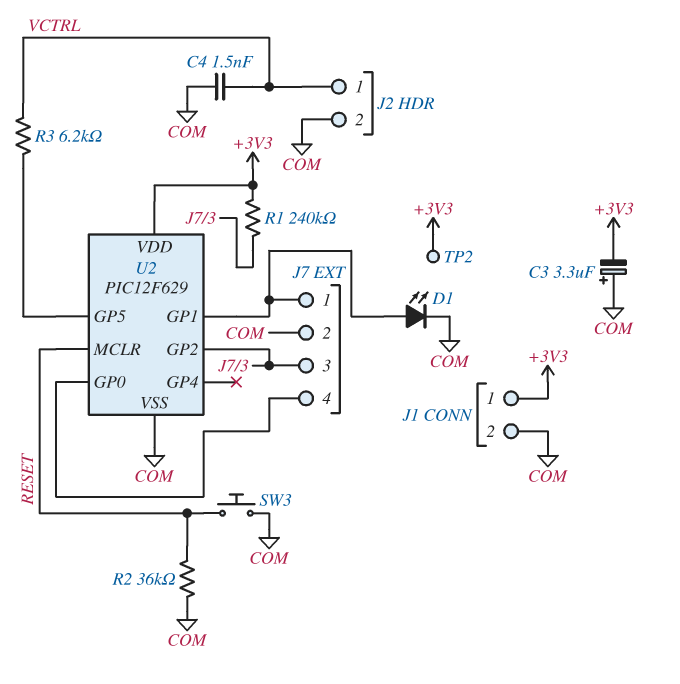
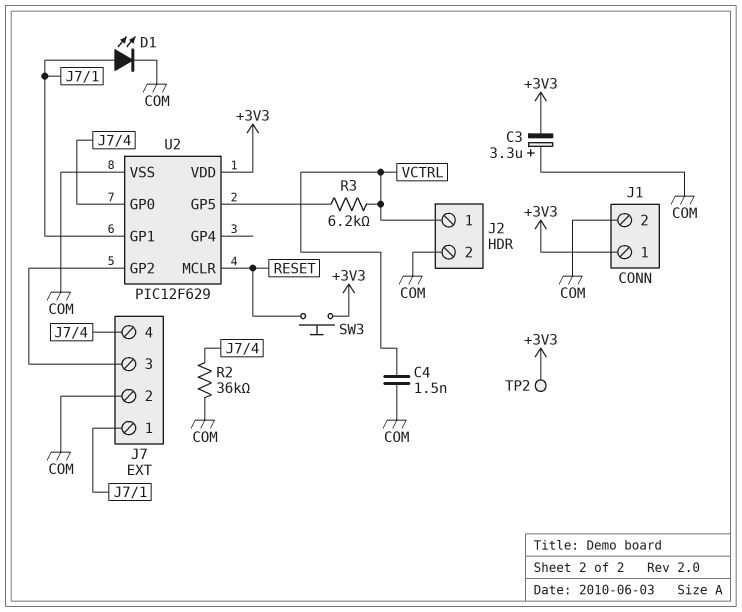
R1: 240k (+3V3, J7/3) -> none
R2: 36k (COM, RESET) -> 36k (COM, J7/4)
SW3: button (COM, RESET) -> button (+3V3, RESET)

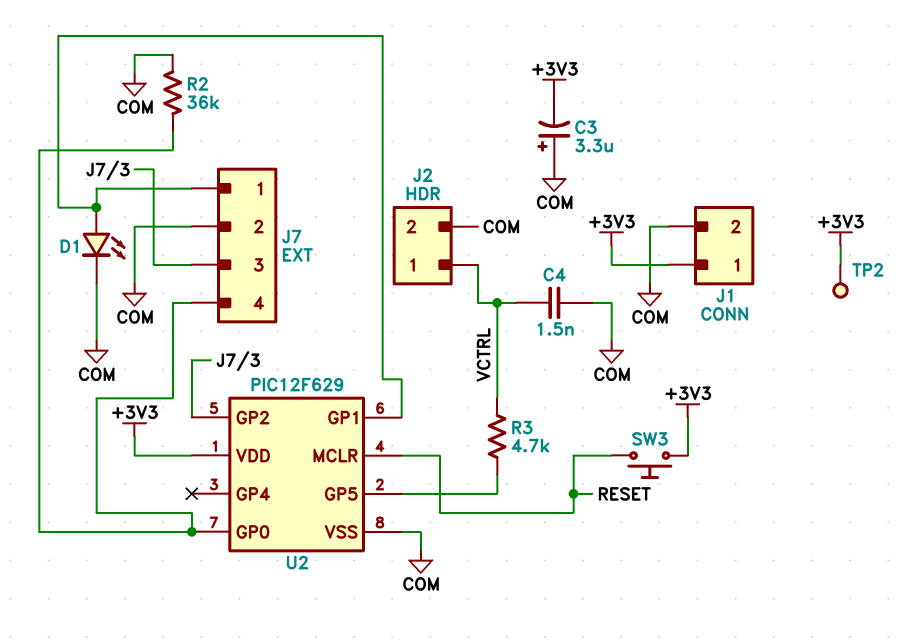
R3: 6.2k (U2/GP5, VCTRL) -> 4.7k (U2/GP5, VCTRL)

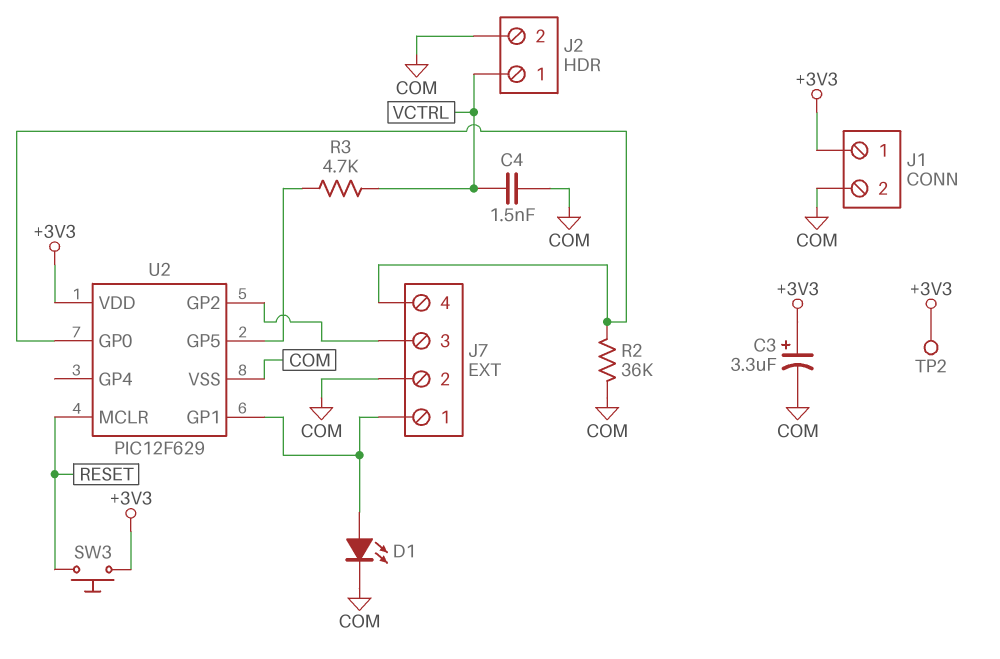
C3: 3.3uF (plus COM, minus +3V3) -> 3.3uF (plus +3V3, minus COM)

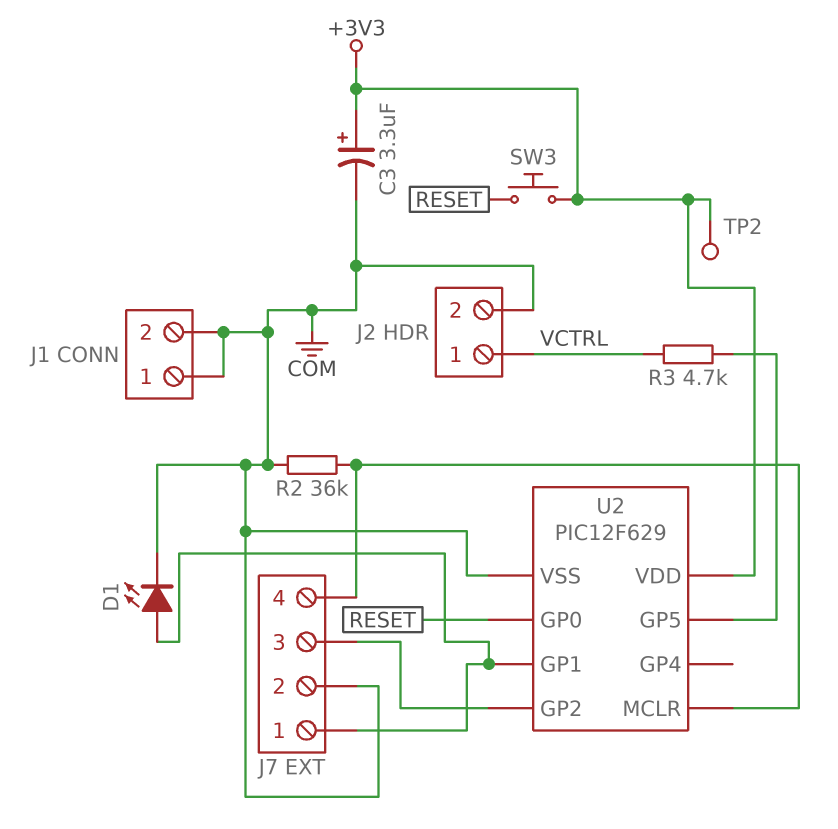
C4: 1.5nF (COM, VCTRL) -> none
J1 pin 1: +3V3 -> COM
U2 pin GP0: J7/4 -> RESET
U2 pin MCLR: RESET -> J7/4

